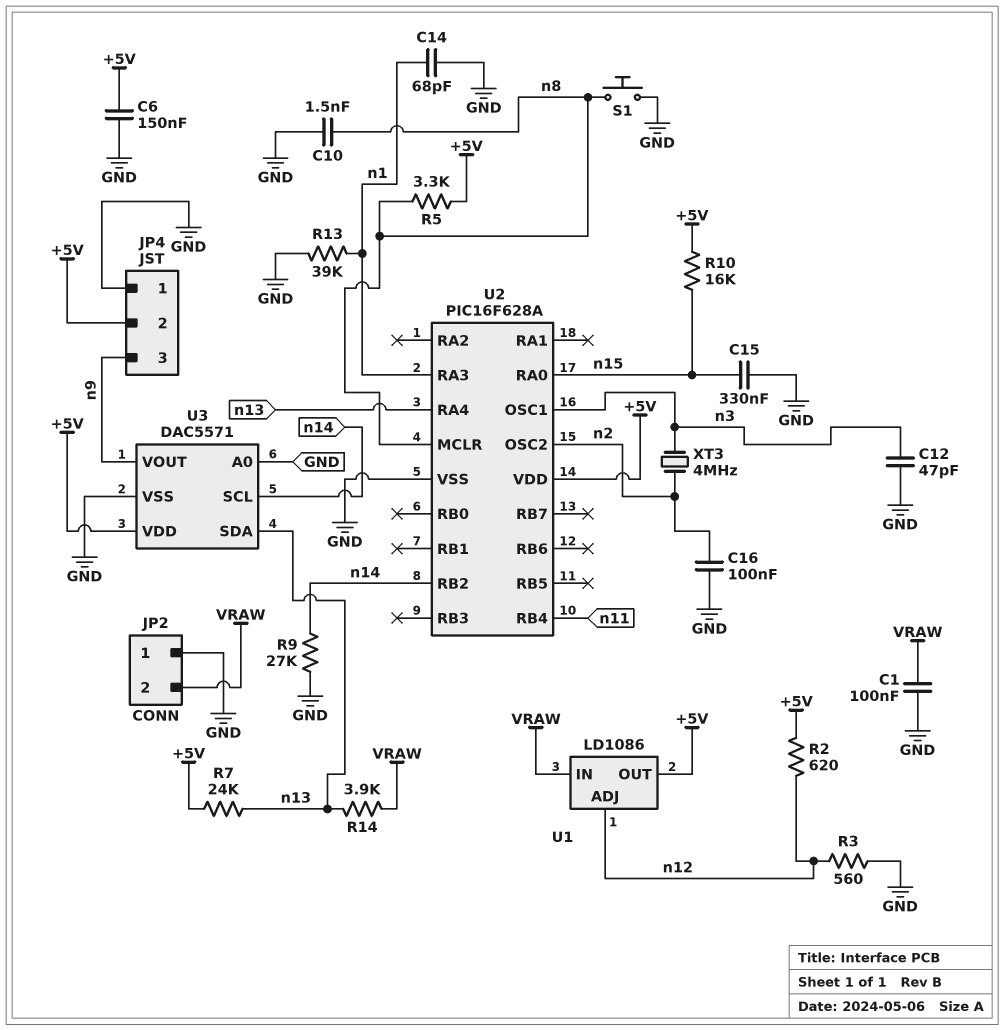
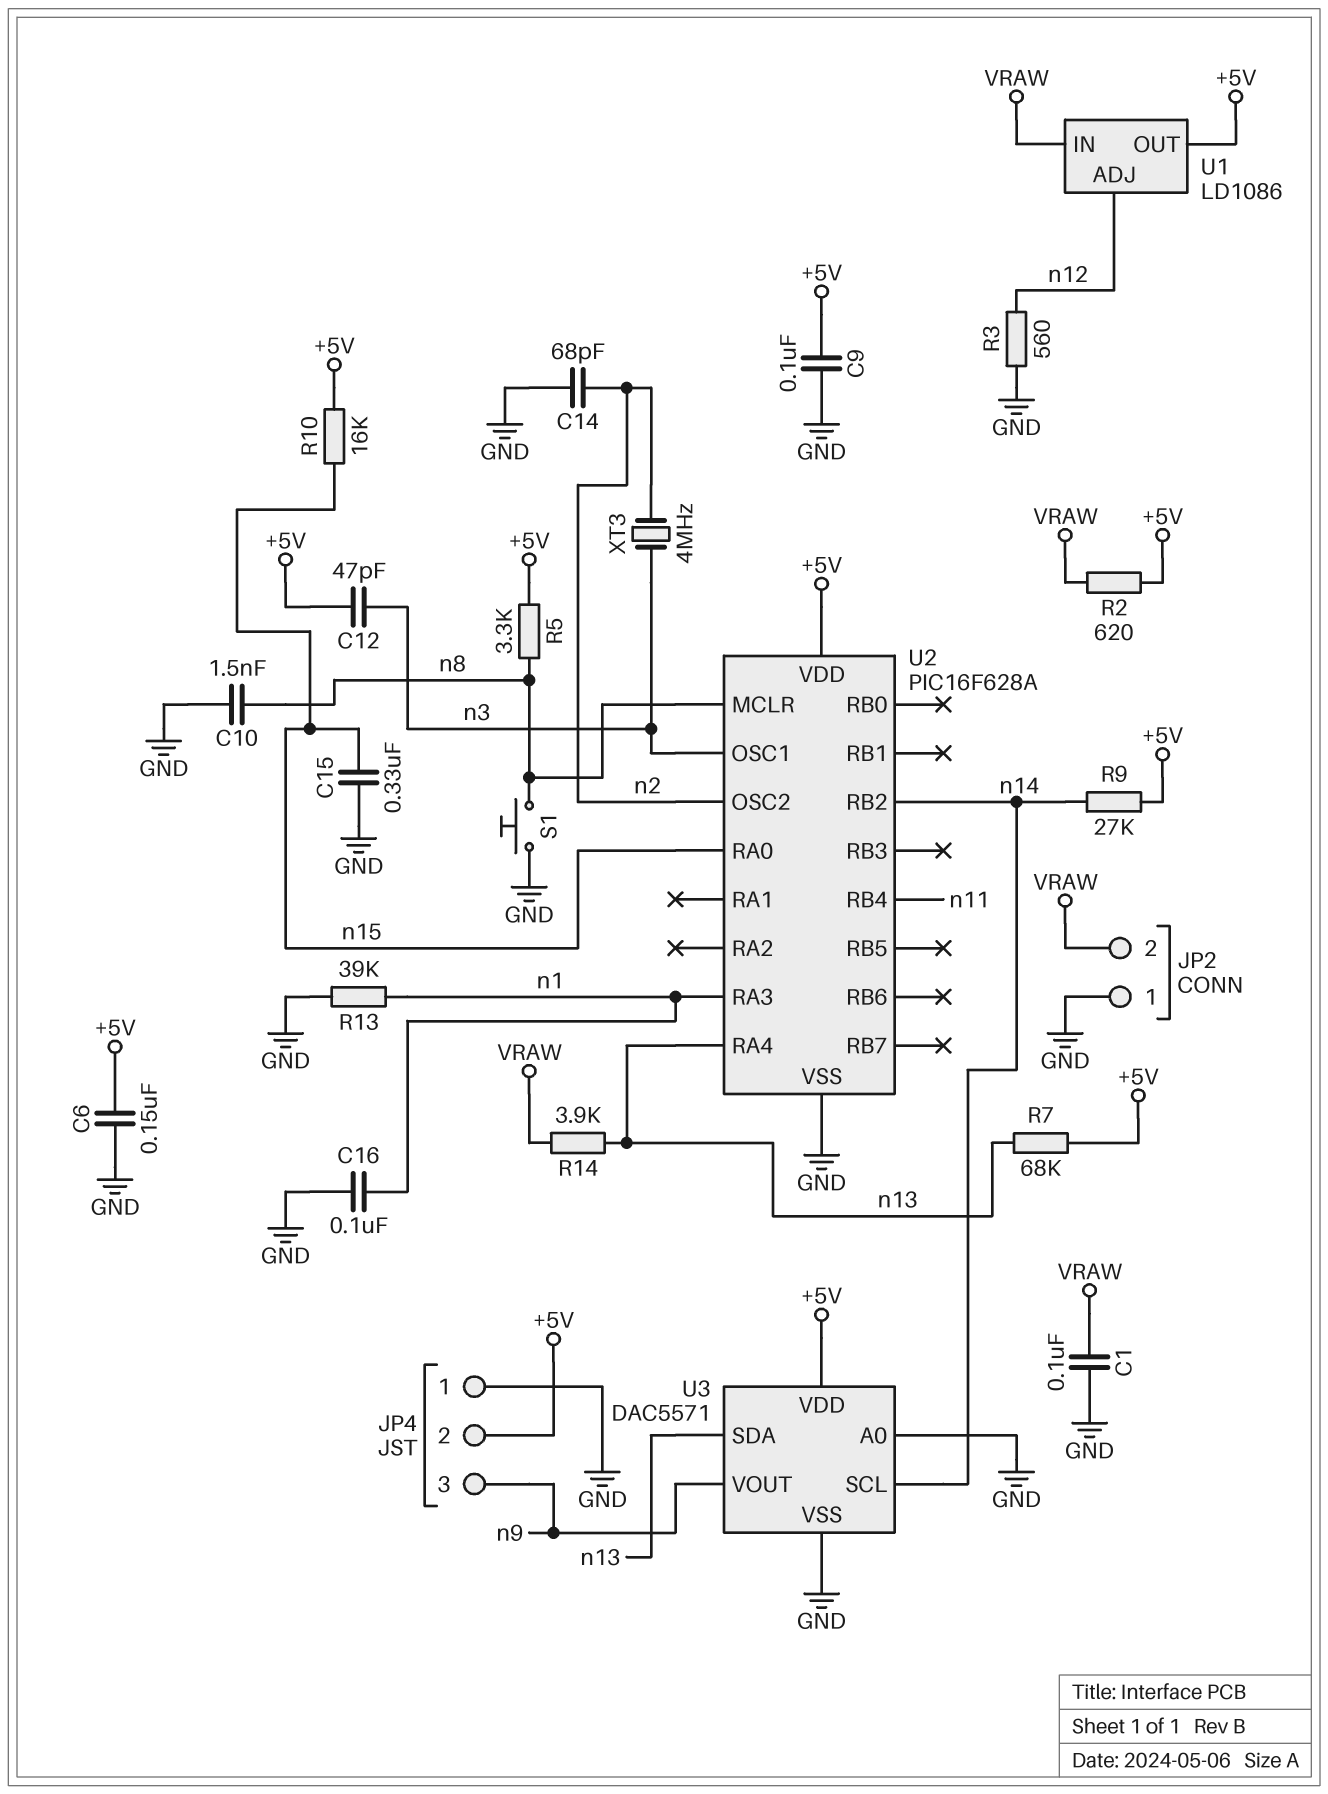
C9: none -> 100nF (+5V, GND)
C12: 47pF (GND, n3) -> 47pF (+5V, n3)
C14: 68pF (GND, n1) -> 68pF (GND, n2)
C16: 100nF (GND, n2) -> 100nF (GND, n1)
R2: 620 (+5V, n12) -> 620 (+5V, VRAW)
R7: 24k (+5V, n13) -> 68k (+5V, n13)
R9: 27k (GND, n14) -> 27k (+5V, n14)

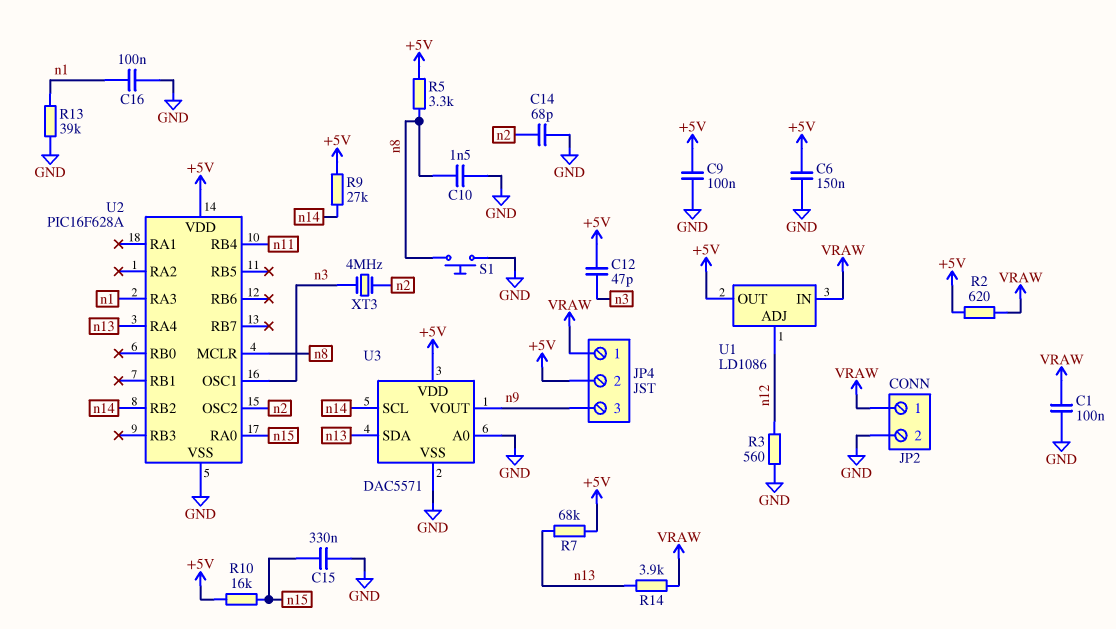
JP2 pin 1: GND -> VRAW
JP2 pin 2: VRAW -> GND
JP4 pin 1: GND -> VRAW

